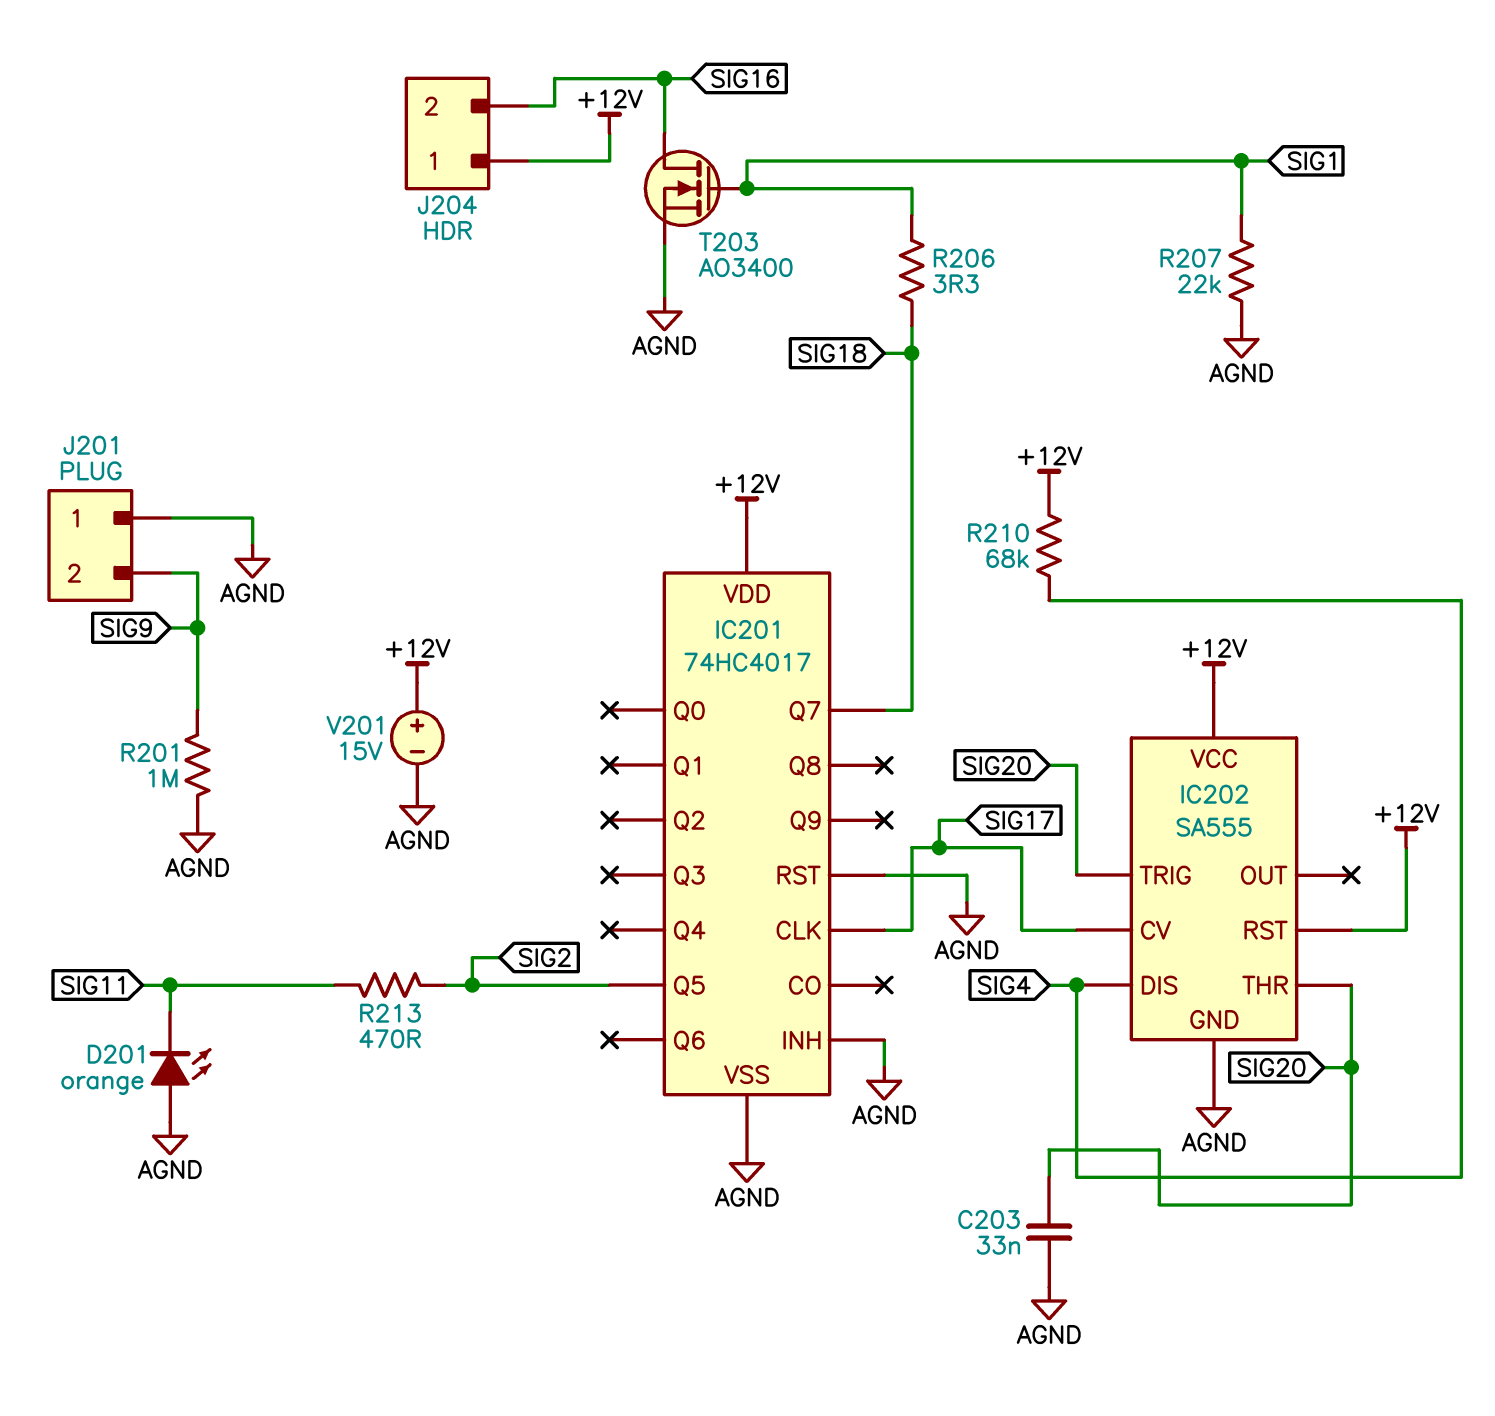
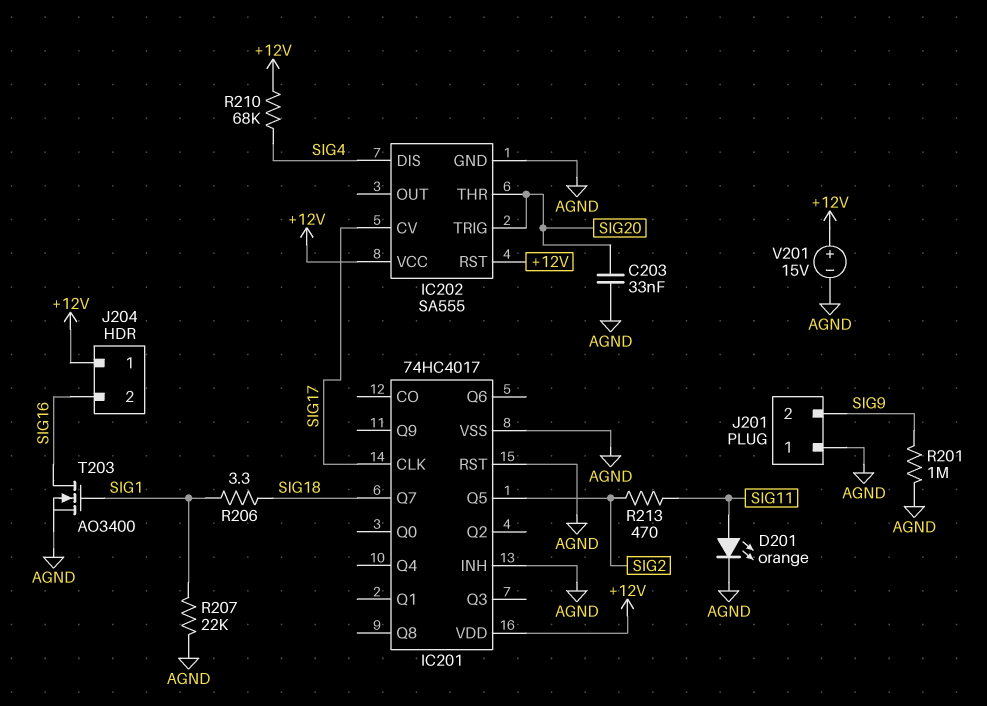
D201: LED orange (A AGND, K SIG11) -> LED orange (A SIG11, K AGND)

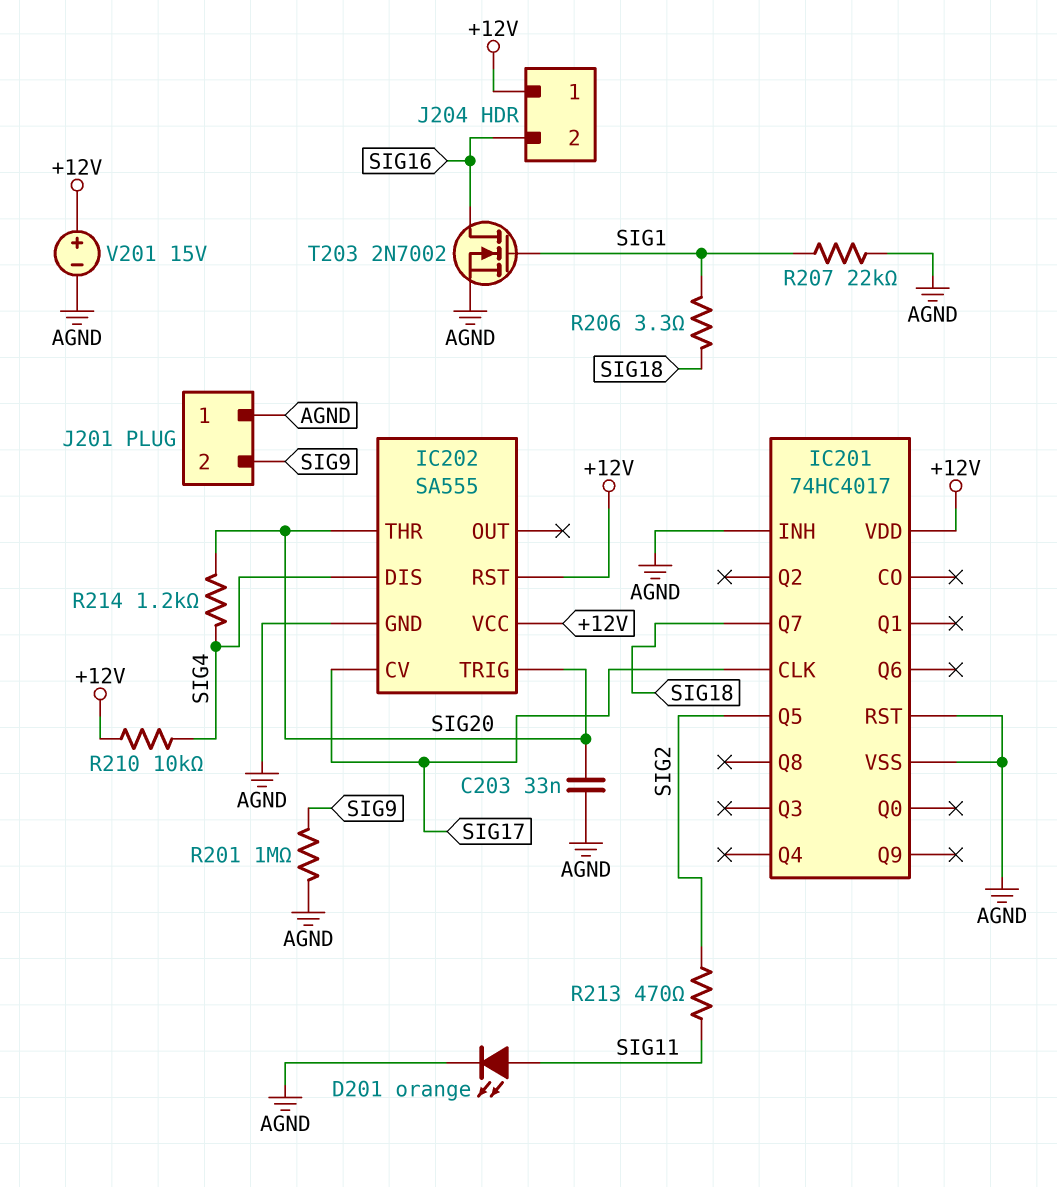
R210: 68k (+12V, SIG4) -> 10k (+12V, SIG4)
R214: none -> 1.2k (SIG4, SIG20)
T203: NMOS AO3400 (G SIG1, D SIG16, S AGND) -> NMOS 2N7002 (G SIG1, D SIG16, S AGND)

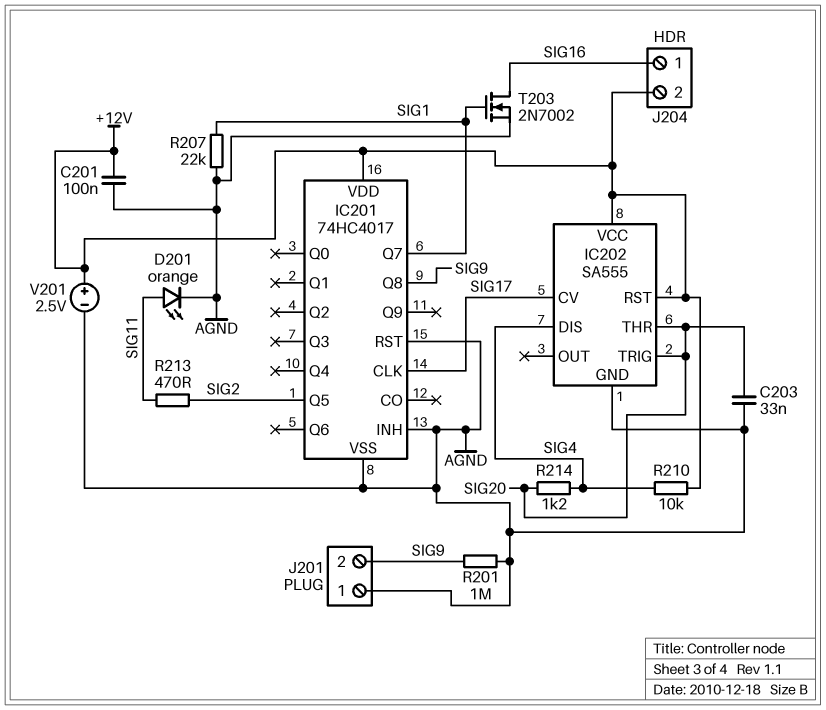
C201: none -> 100nF (+12V, AGND)
IC201 pin Q7: SIG18 -> SIG1
IC201 pin Q8: none -> SIG9
J204 pin 1: +12V -> SIG16
J204 pin 2: SIG16 -> +12V
R206: 3.3 (SIG1, SIG18) -> none
V201: 15V (plus +12V, minus AGND) -> 2.5V (plus +12V, minus AGND)

